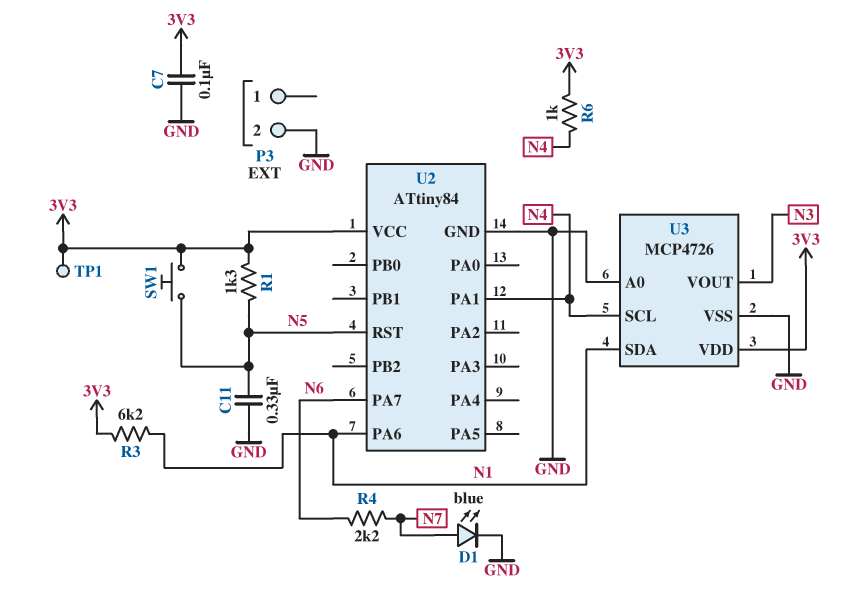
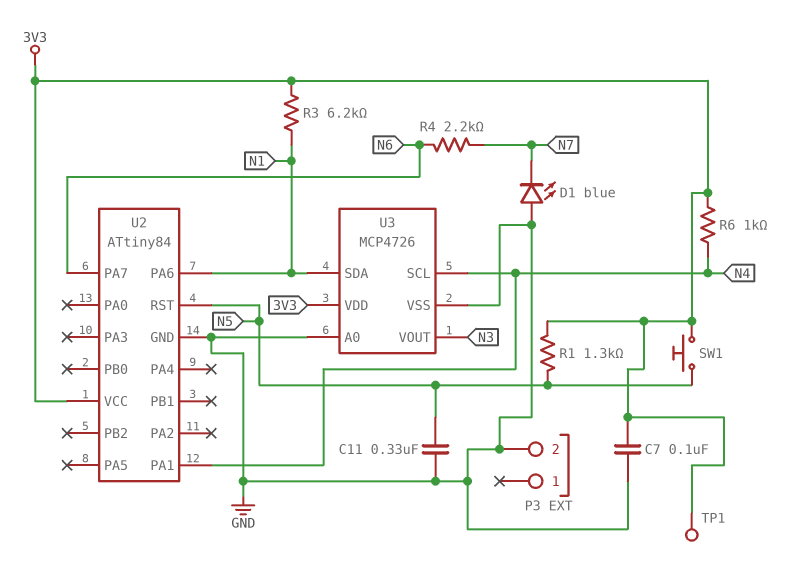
D1: LED blue (A N7, K GND) -> LED blue (A GND, K N7)

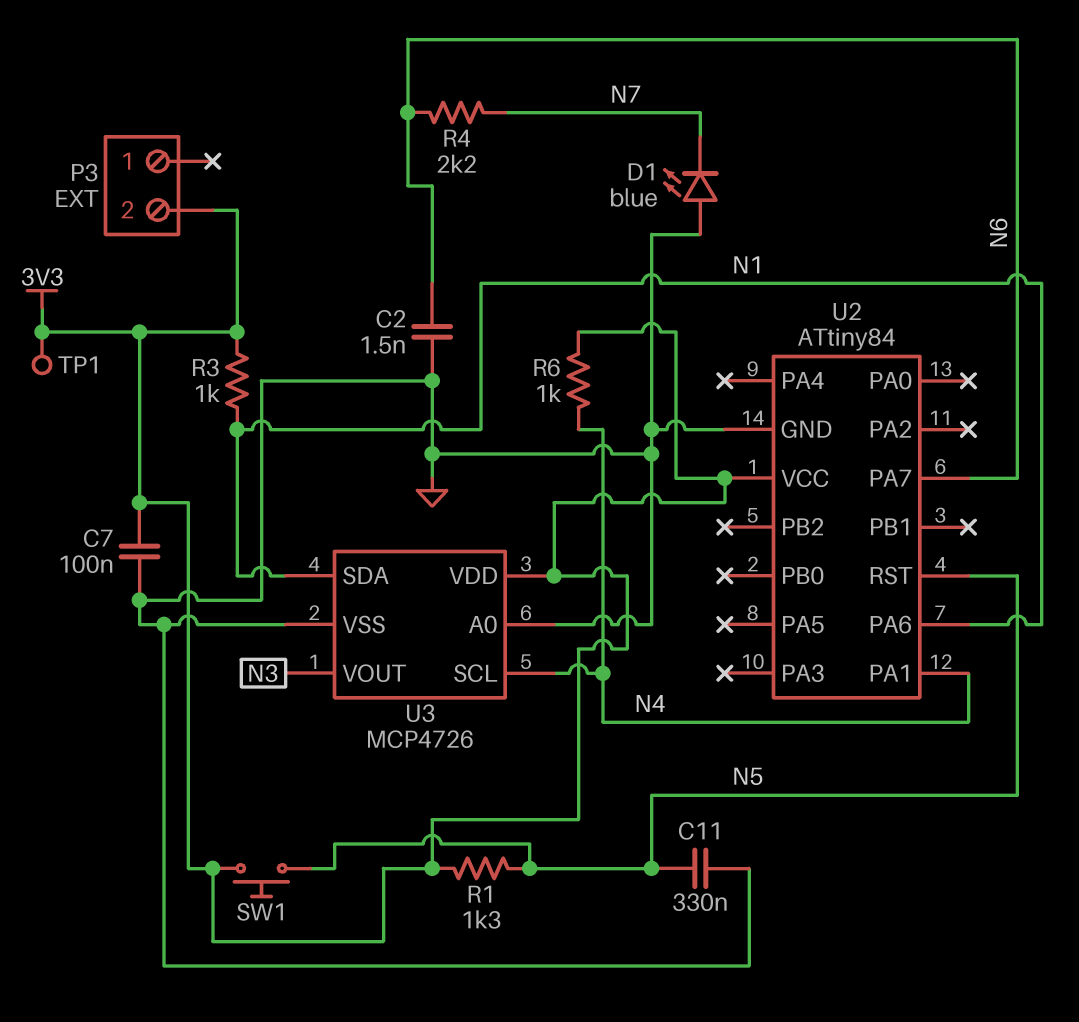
C2: none -> 1.5nF (GND, N6)
P3 pin 2: GND -> 3V3
R3: 6.2k (3V3, N1) -> 1k (3V3, N1)

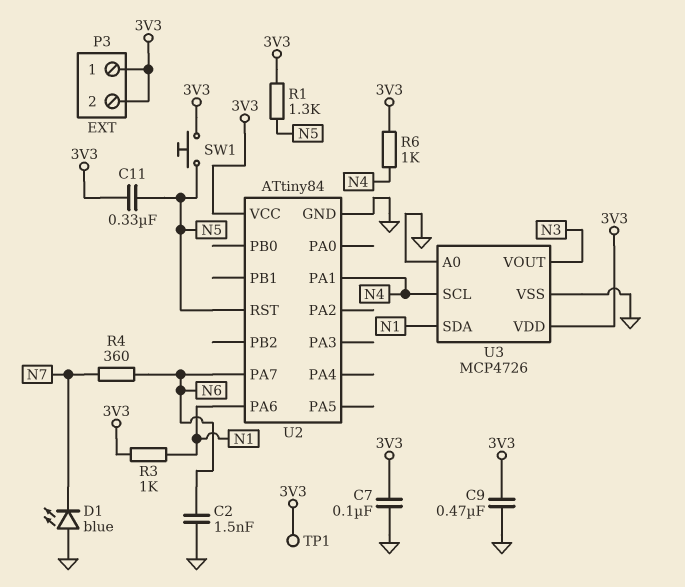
C9: none -> 470nF (3V3, GND)
C11: 330nF (GND, N5) -> 330nF (3V3, N5)
P3 pin 1: none -> 3V3
R4: 2.2k (N6, N7) -> 360 (N6, N7)

